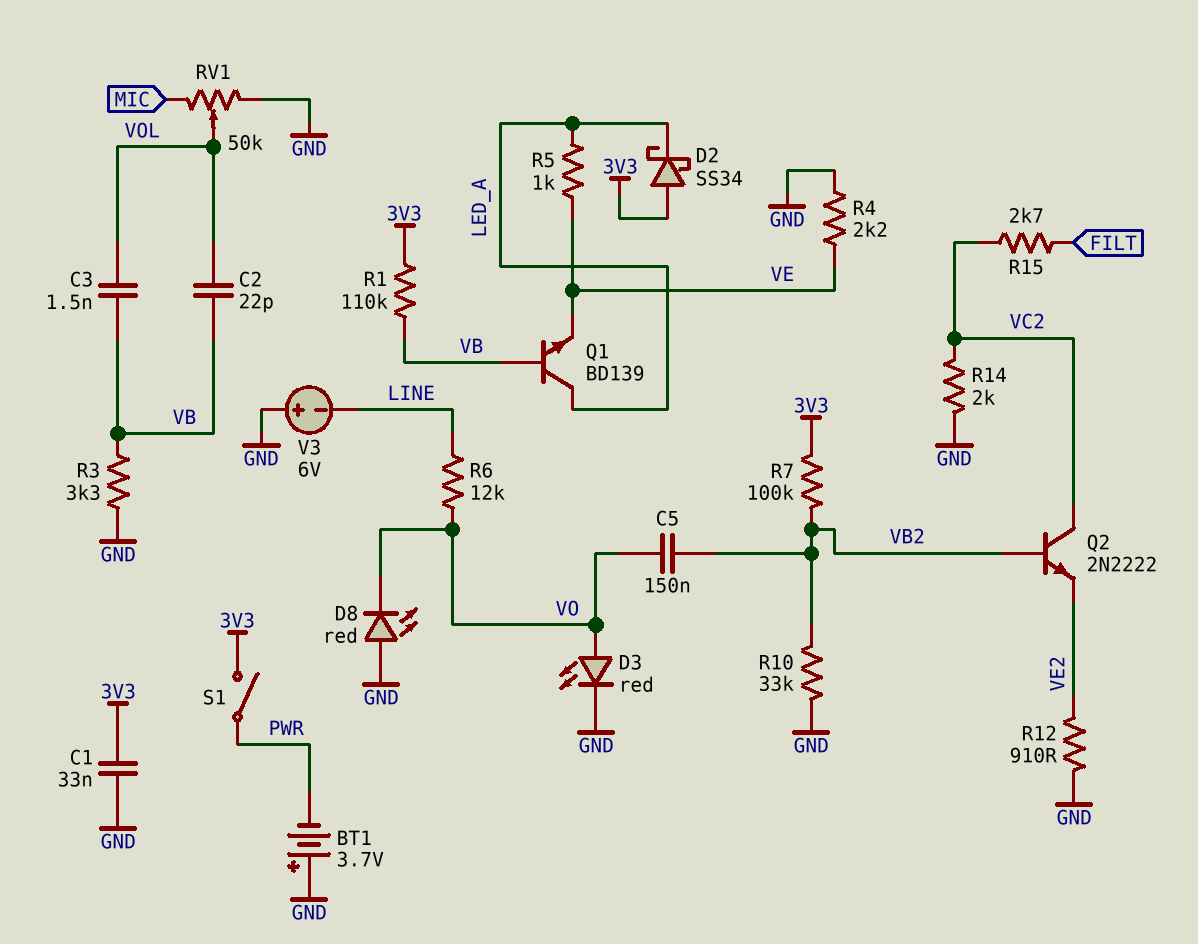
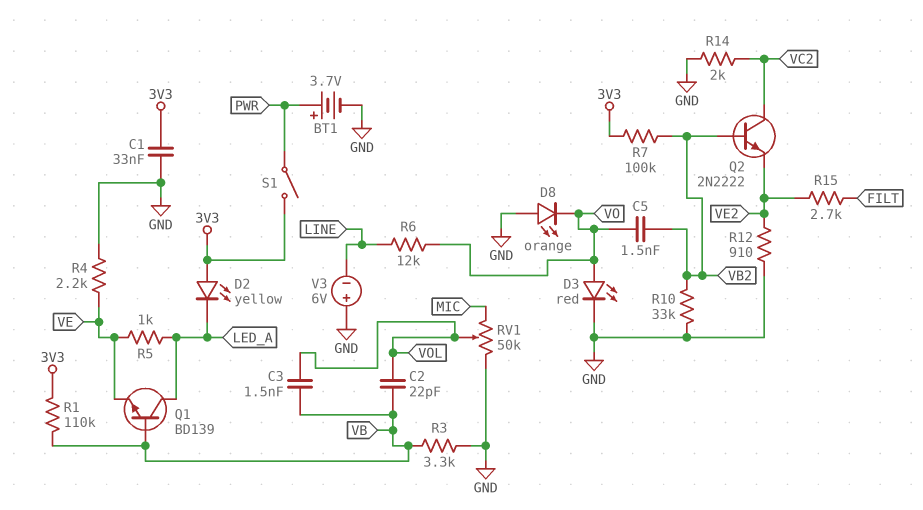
BT1: 3.7V (plus GND, minus PWR) -> 3.7V (plus PWR, minus GND)
C5: 150nF (VB2, VO) -> 1.5nF (VB2, VO)
D2: schottky SS34 (A 3V3, K LED_A) -> LED yellow (A 3V3, K LED_A)
D8: LED red (A GND, K VO) -> LED orange (A GND, K VO)
R15: 2.7k (FILT, VC2) -> 2.7k (FILT, VE2)

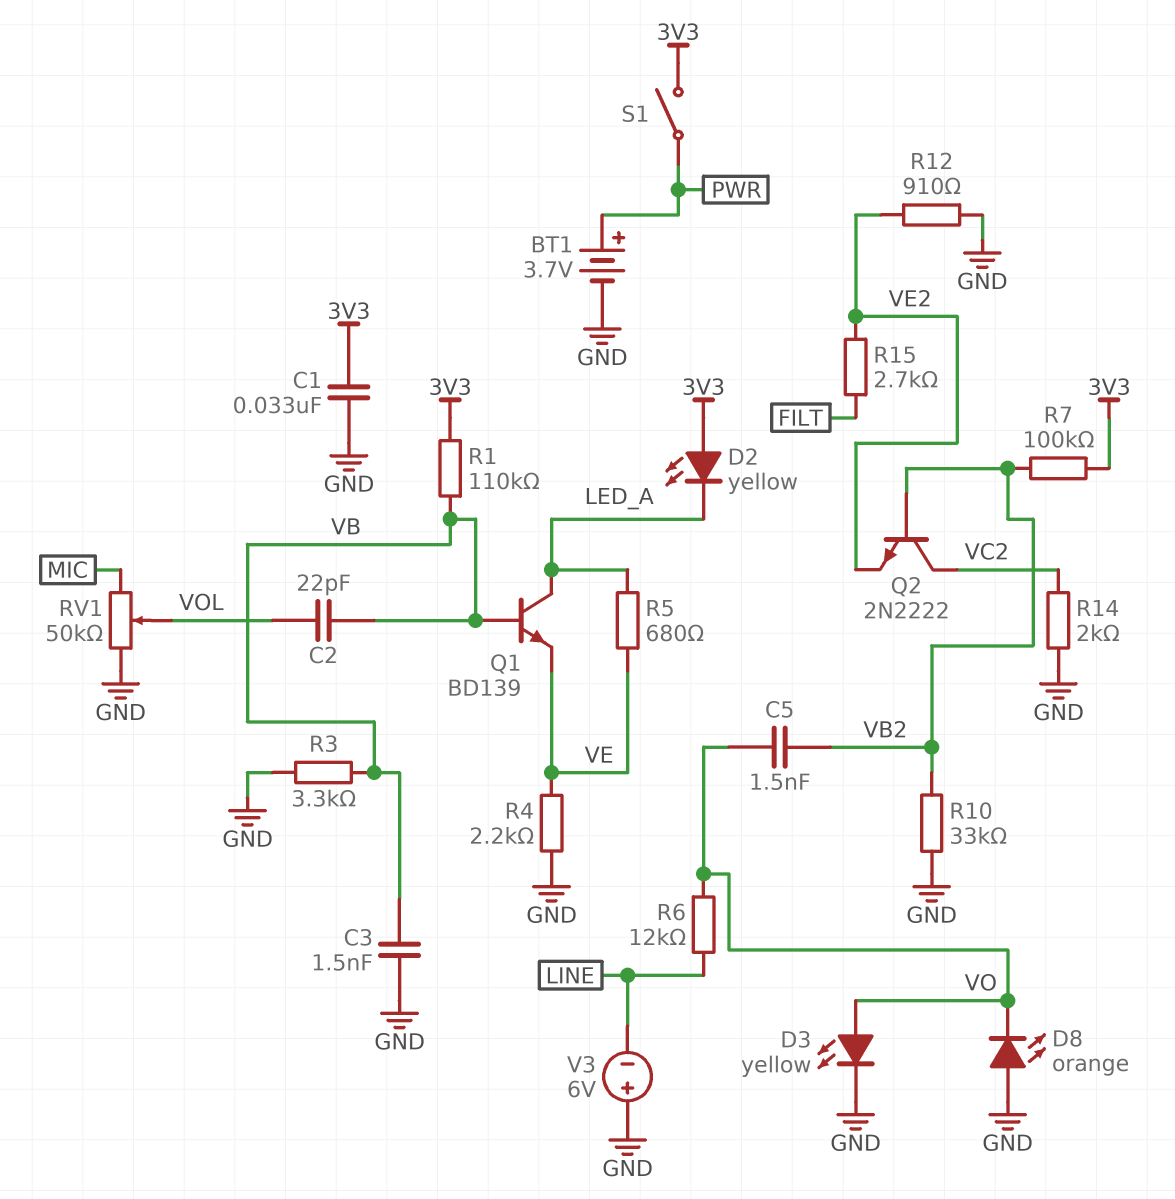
C3: 1.5nF (VB, VOL) -> 1.5nF (GND, VB)
D3: LED red (A VO, K GND) -> LED yellow (A VO, K GND)
R5: 1k (LED_A, VE) -> 680 (LED_A, VE)

